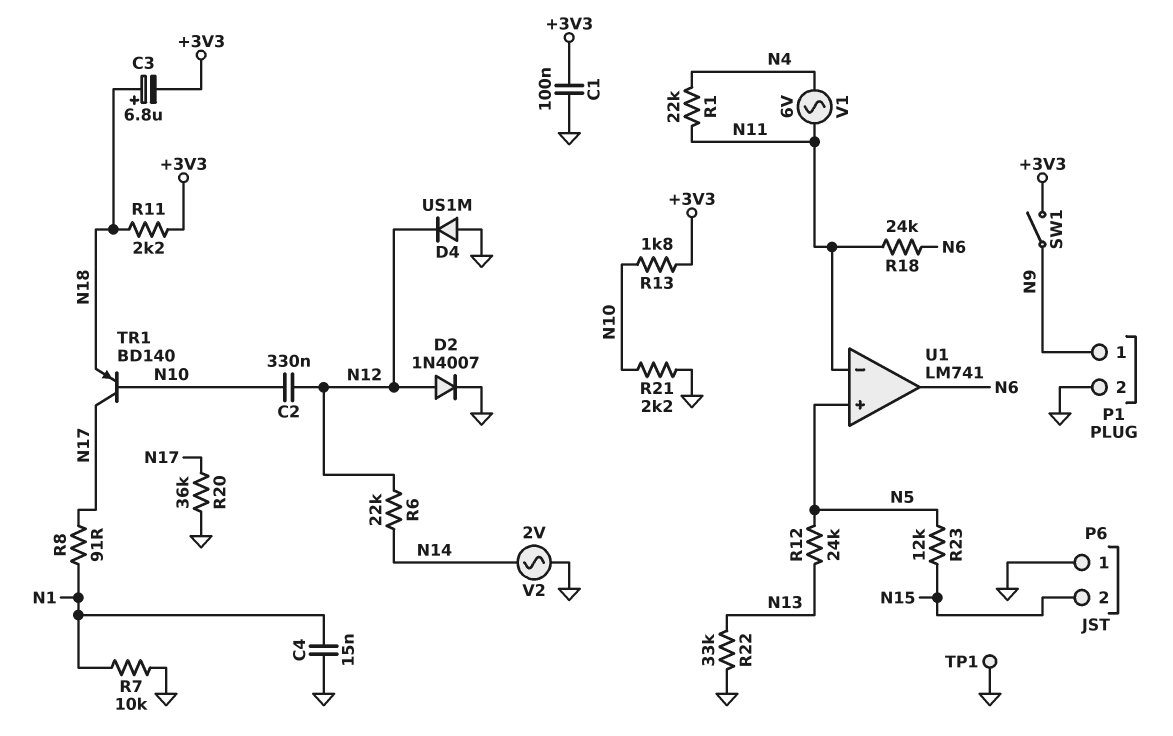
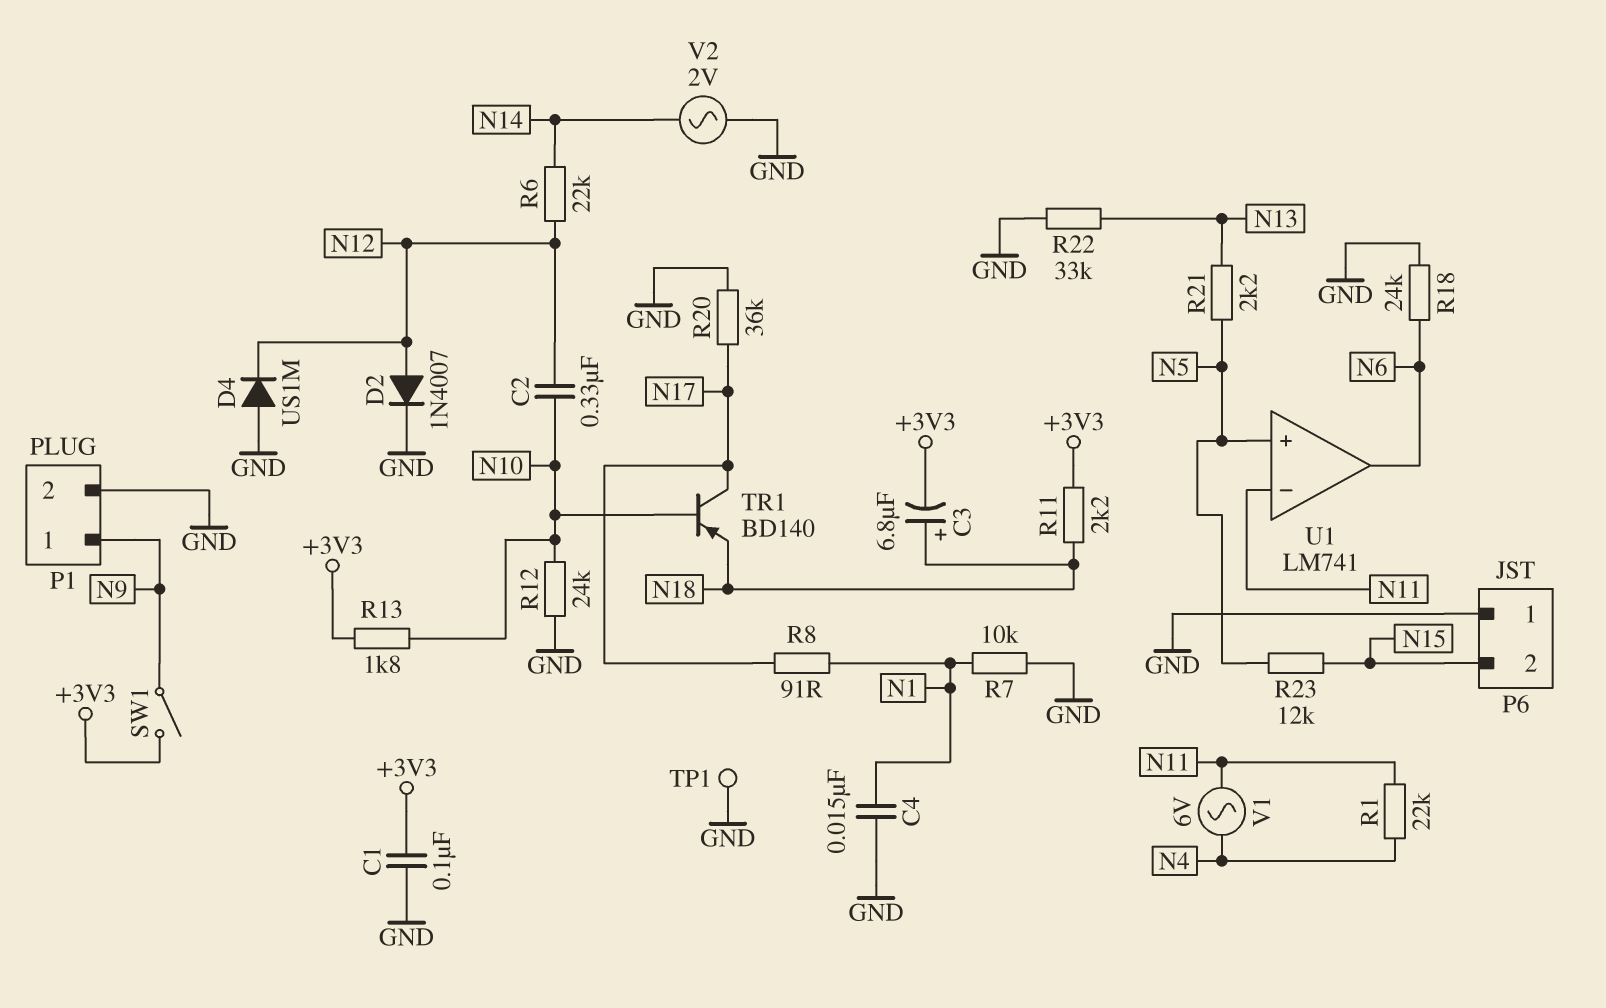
R12: 24k (N5, N13) -> 24k (GND, N10)
R18: 24k (N6, N11) -> 24k (GND, N6)
R21: 2.2k (GND, N10) -> 2.2k (N5, N13)

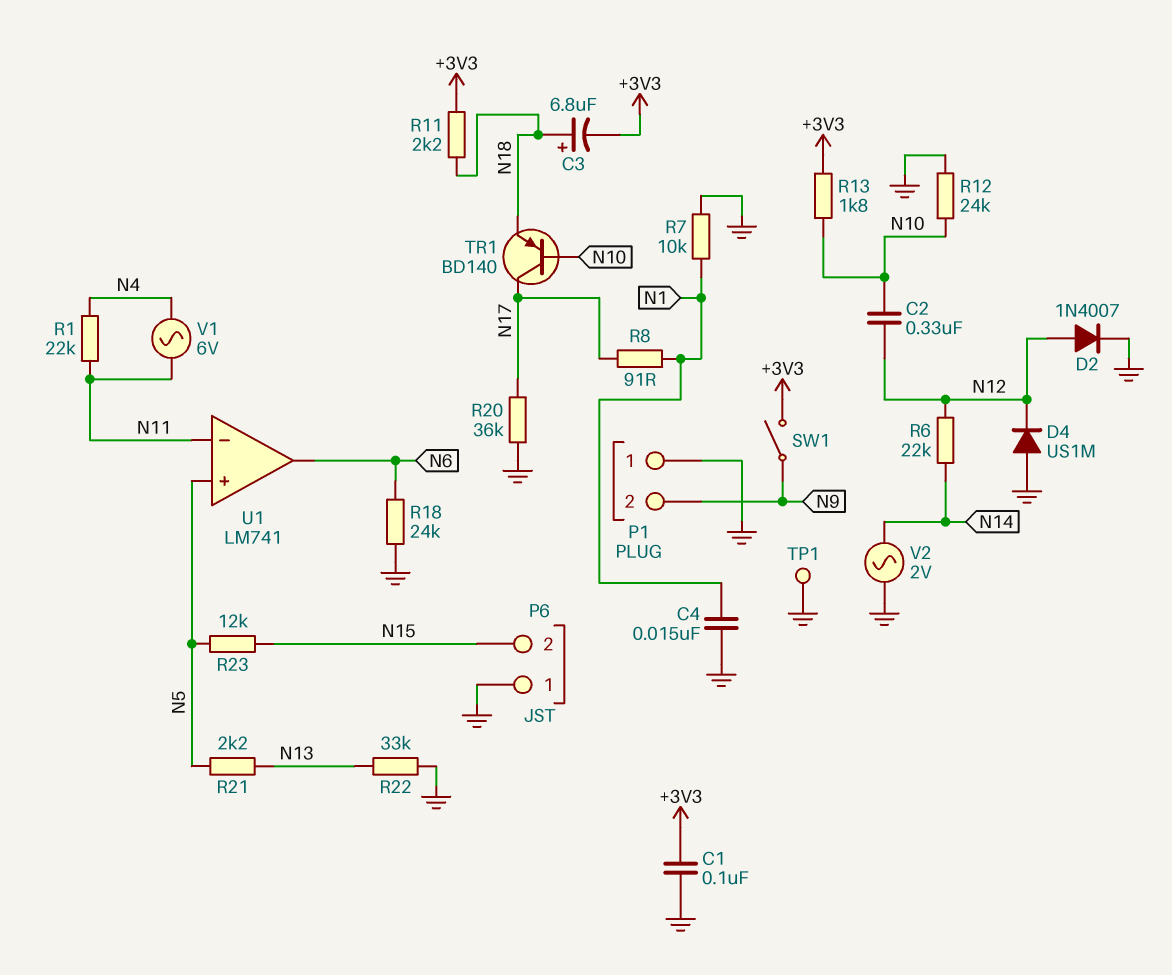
P1 pin 1: N9 -> GND
P1 pin 2: GND -> N9

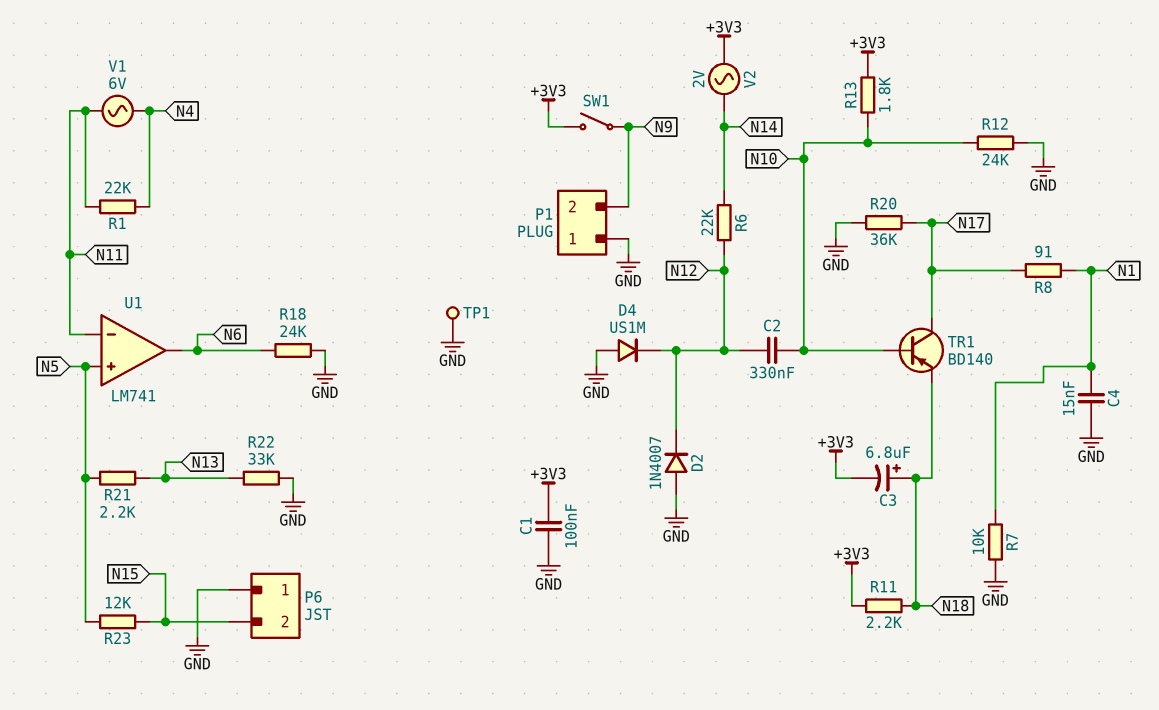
D2: diode 1N4007 (A N12, K GND) -> diode 1N4007 (A GND, K N12)
V2: AC 2V (GND, N14) -> AC 2V (+3V3, N14)

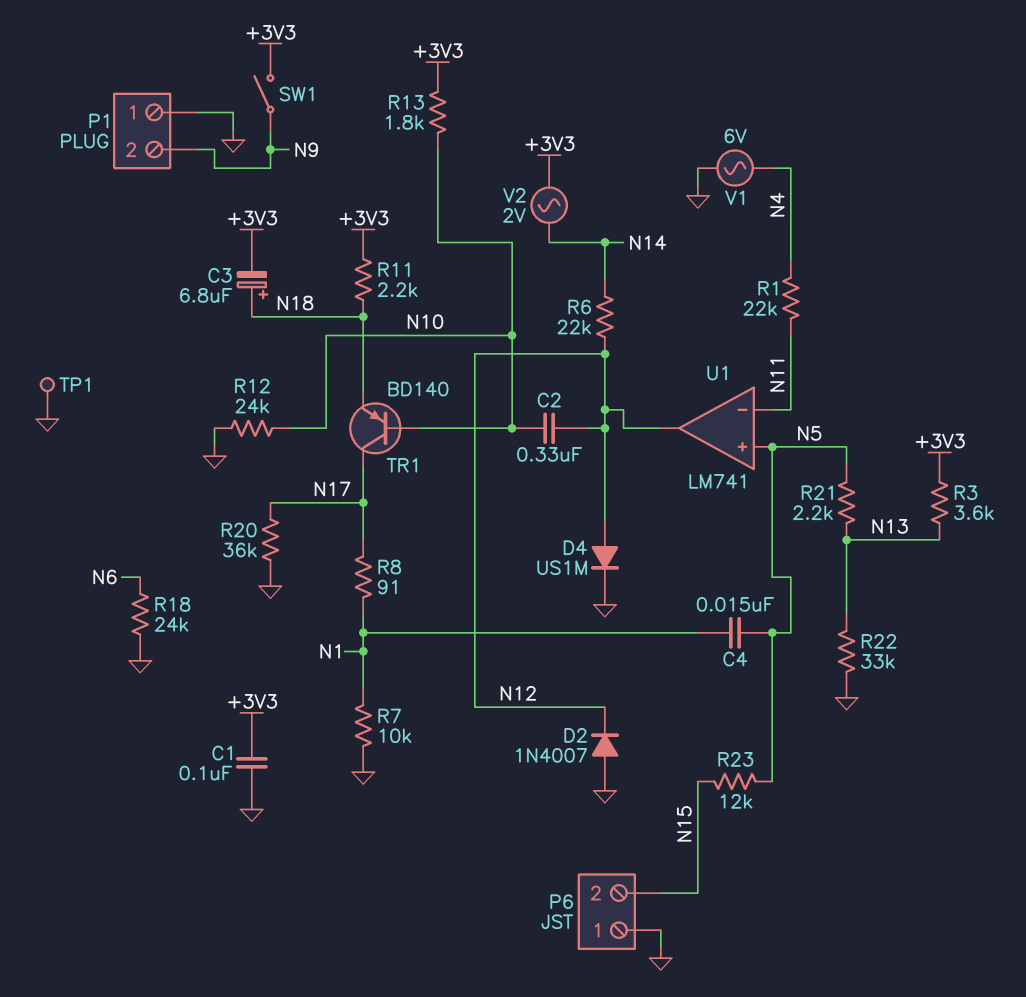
C4: 15nF (GND, N1) -> 15nF (N1, N5)
D4: diode US1M (A GND, K N12) -> diode US1M (A N12, K GND)
R3: none -> 3.6k (+3V3, N13)
U1 pin out: N6 -> N12
V1: AC 6V (N4, N11) -> AC 6V (GND, N4)

